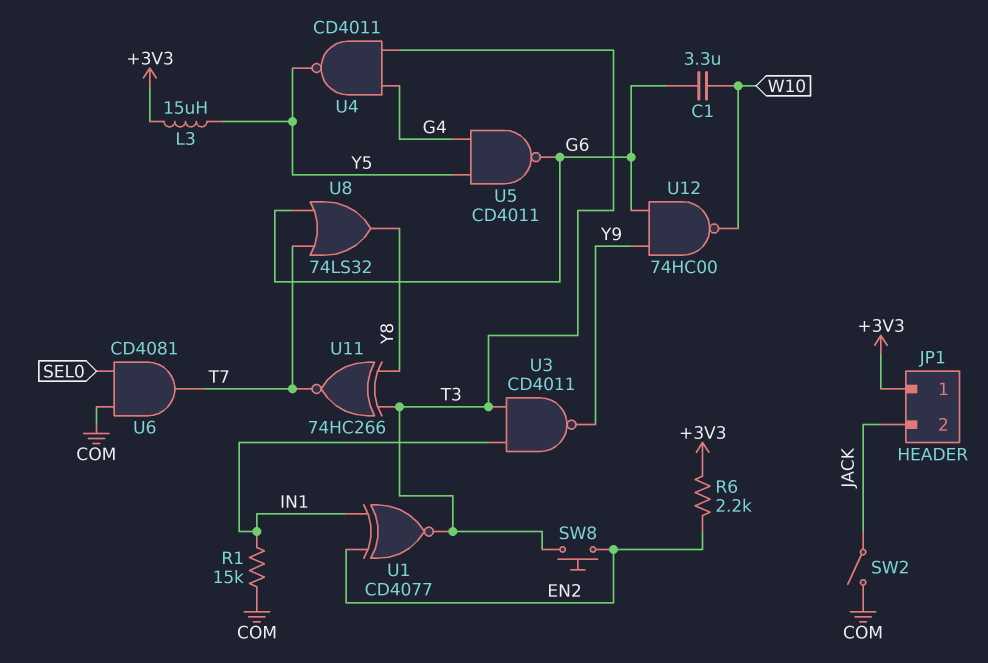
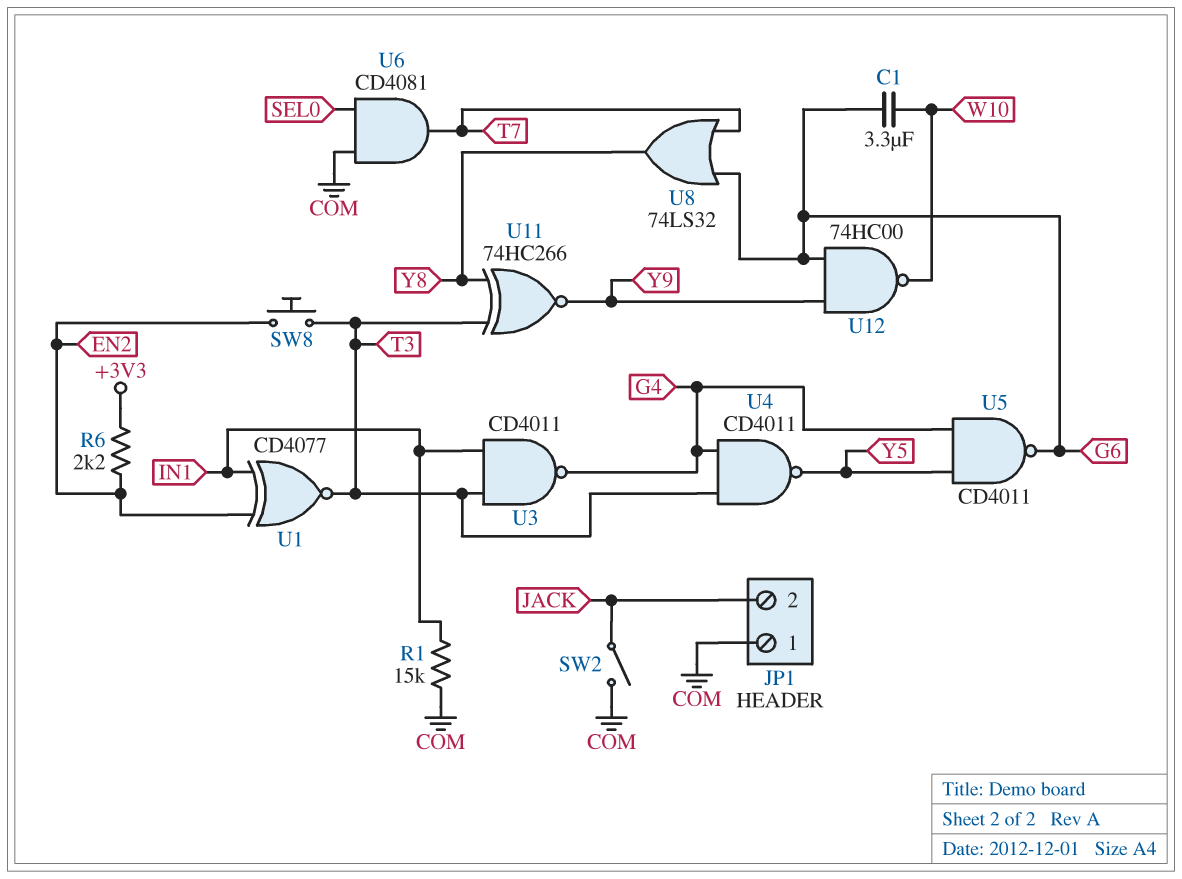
JP1 pin 1: +3V3 -> COM
L3: 15uH (+3V3, Y5) -> none
U3: NAND CD4011 (in IN1, in T3, out Y9) -> NAND CD4011 (in IN1, in T3, out G4)
U11: XNOR 74HC266 (in T3, in Y8, out T7) -> XNOR 74HC266 (in T3, in Y8, out Y9)

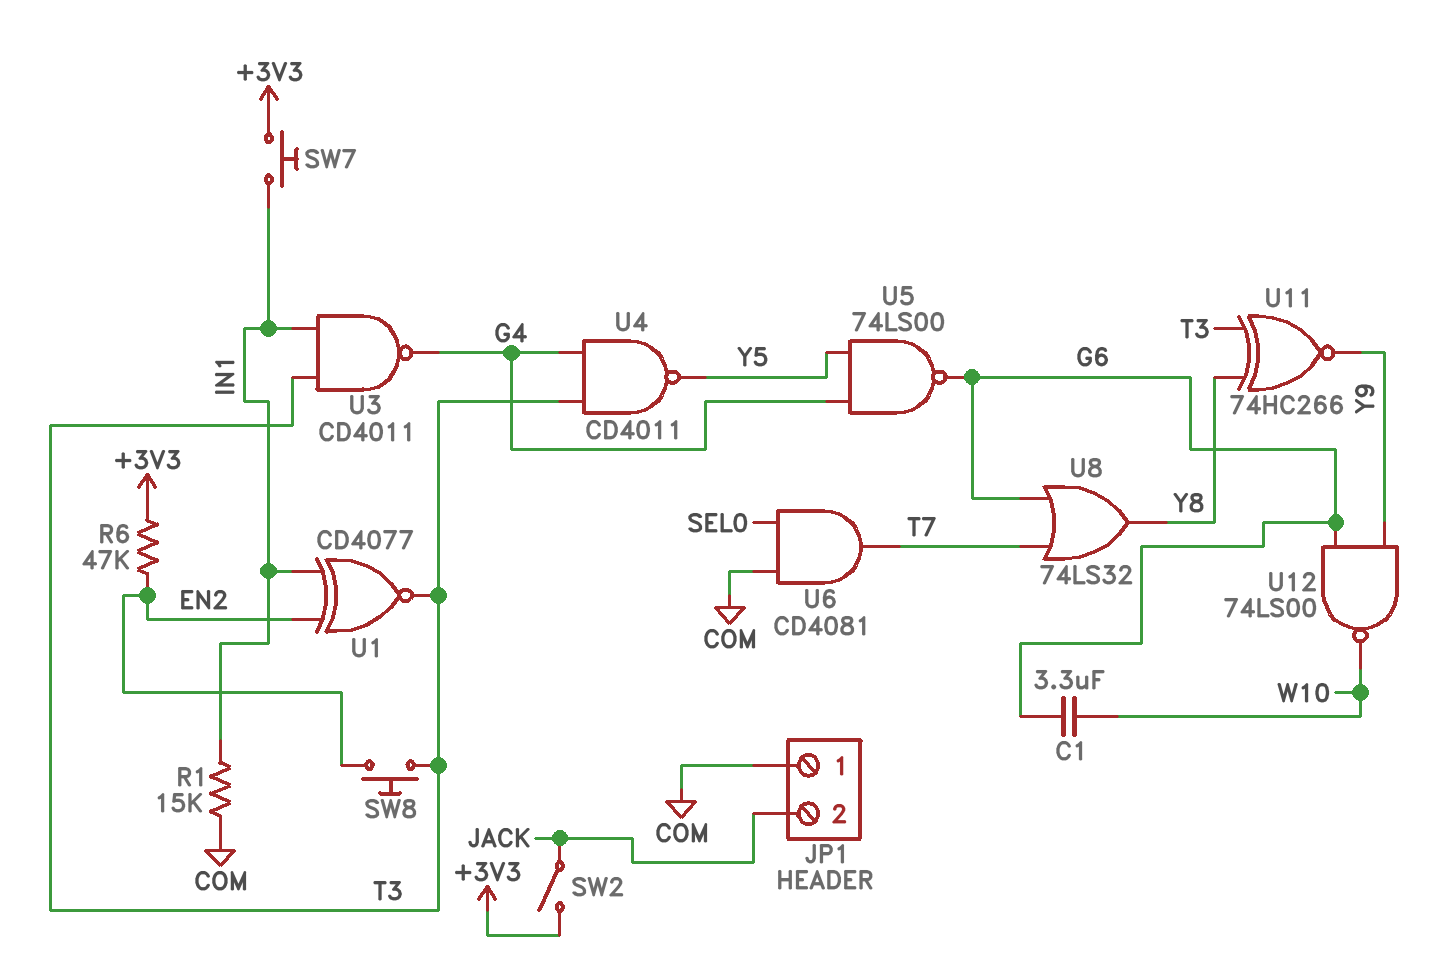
R6: 2.2k (+3V3, EN2) -> 47k (+3V3, EN2)
SW2: switch (COM, JACK) -> switch (+3V3, JACK)
SW7: none -> button (+3V3, IN1)
U5: NAND CD4011 (in G4, in Y5, out G6) -> NAND 74LS00 (in G4, in Y5, out G6)
U12: NAND 74HC00 (in G6, in Y9, out W10) -> NAND 74LS00 (in G6, in Y9, out W10)

